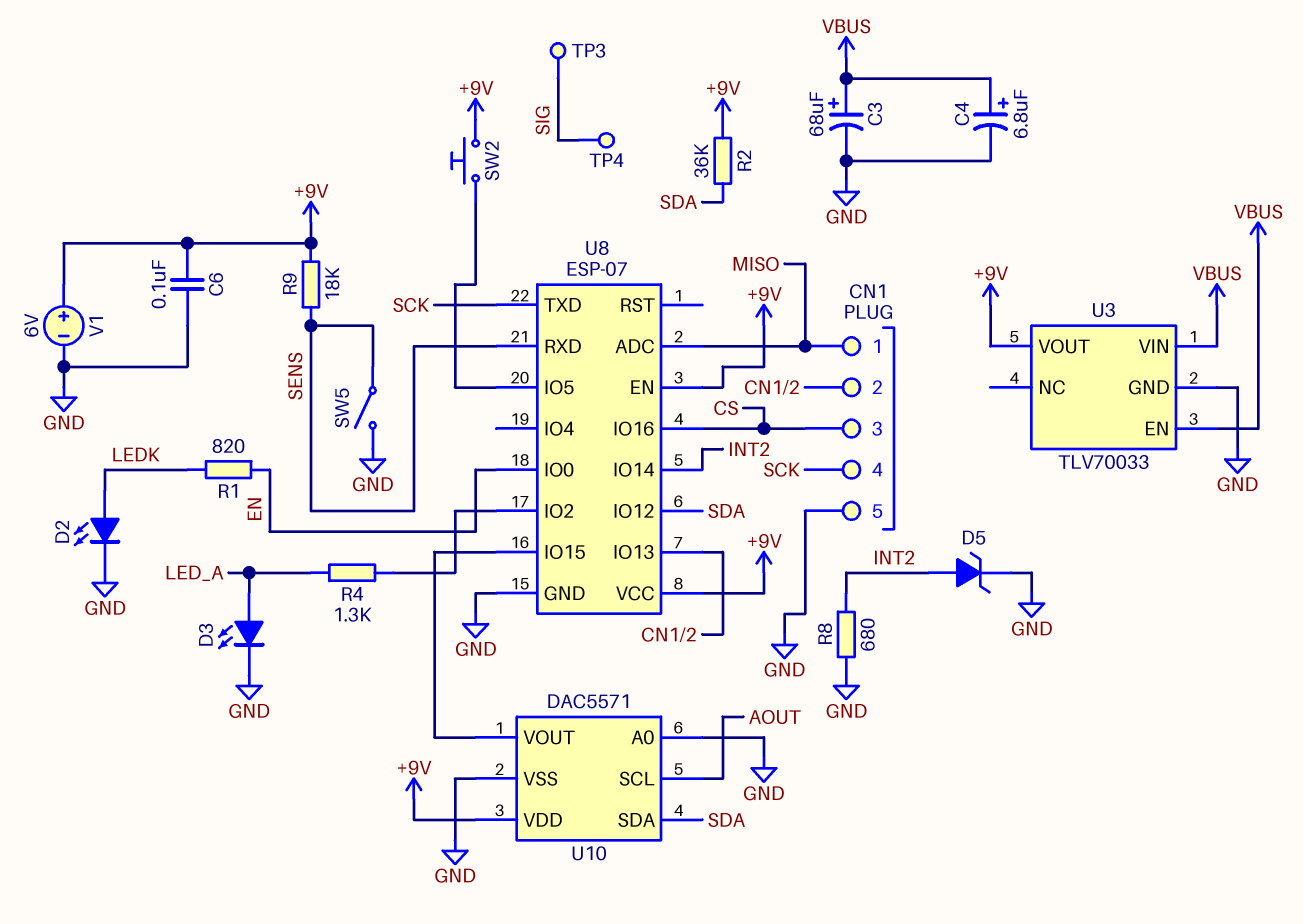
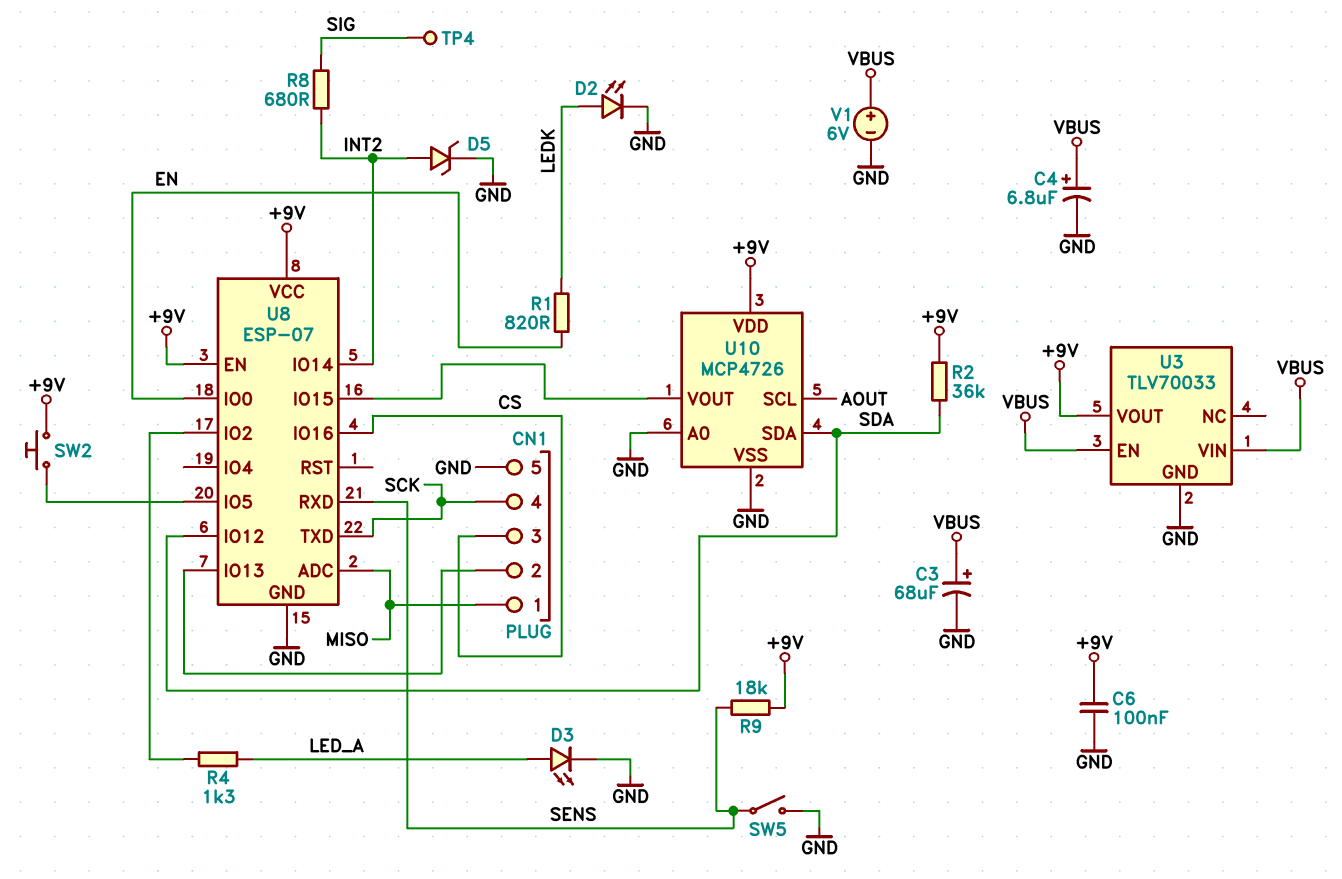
R8: 680 (GND, INT2) -> 680 (INT2, SIG)
TP3: test point (SIG) -> none
U10: DAC5571 -> MCP4726
V1: 6V (plus +9V, minus GND) -> 6V (plus VBUS, minus GND)

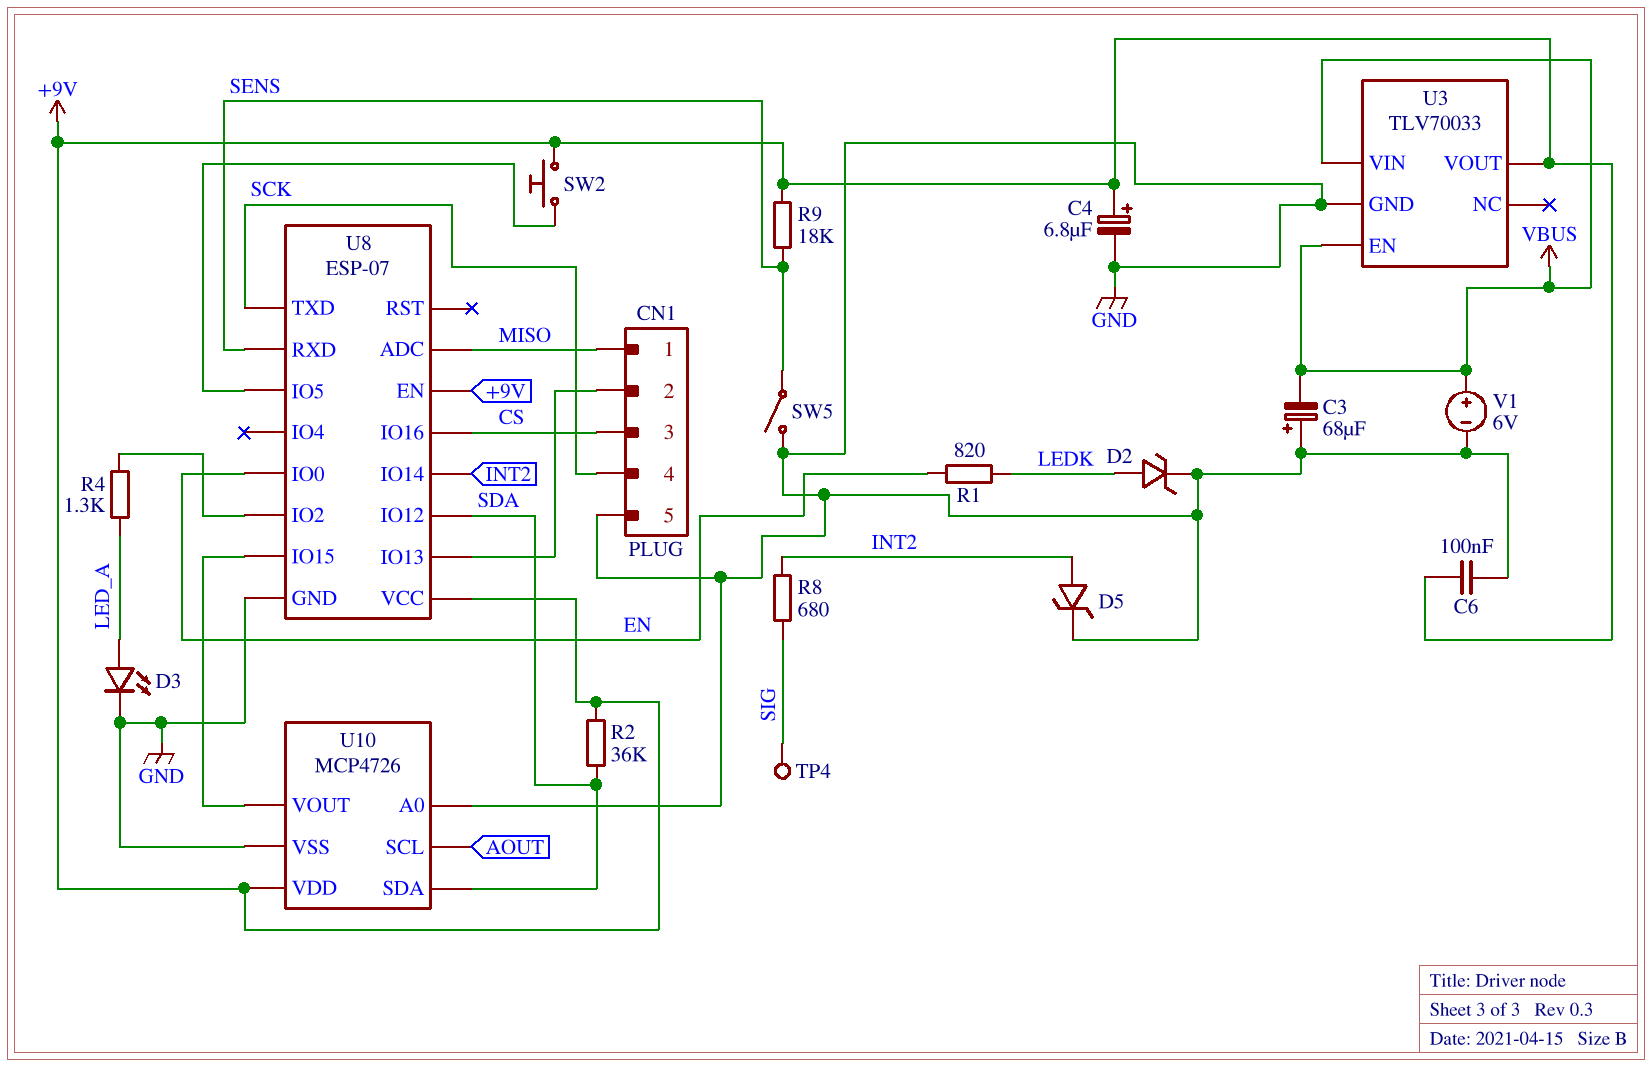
C3: 68uF (plus VBUS, minus GND) -> 68uF (plus GND, minus VBUS)
C4: 6.8uF (plus VBUS, minus GND) -> 6.8uF (plus +9V, minus GND)
D2: LED (A LEDK, K GND) -> zener (A LEDK, K GND)

